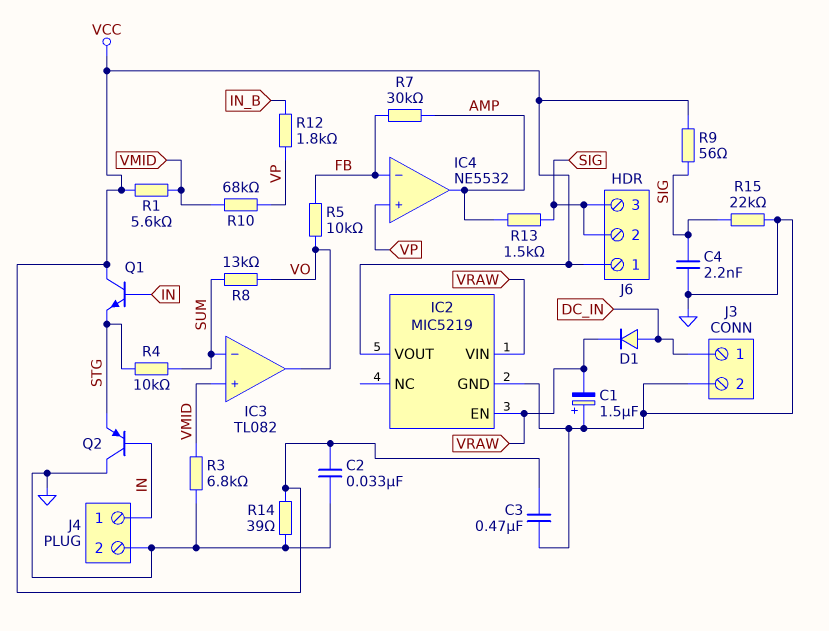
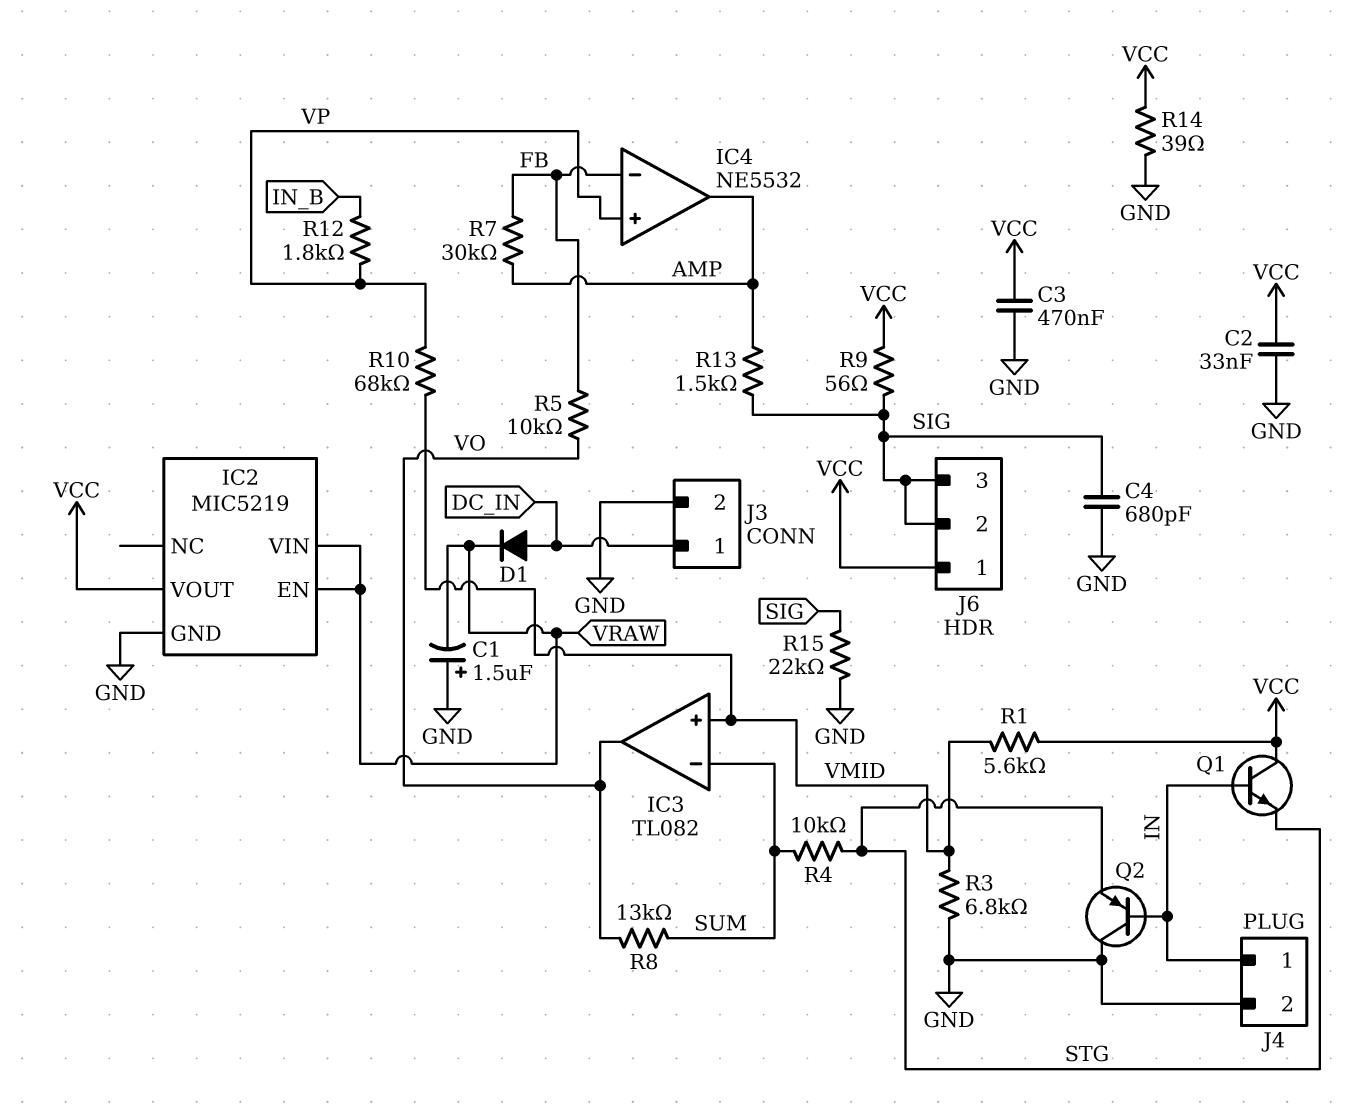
C4: 2.2nF (GND, SIG) -> 680pF (GND, SIG)

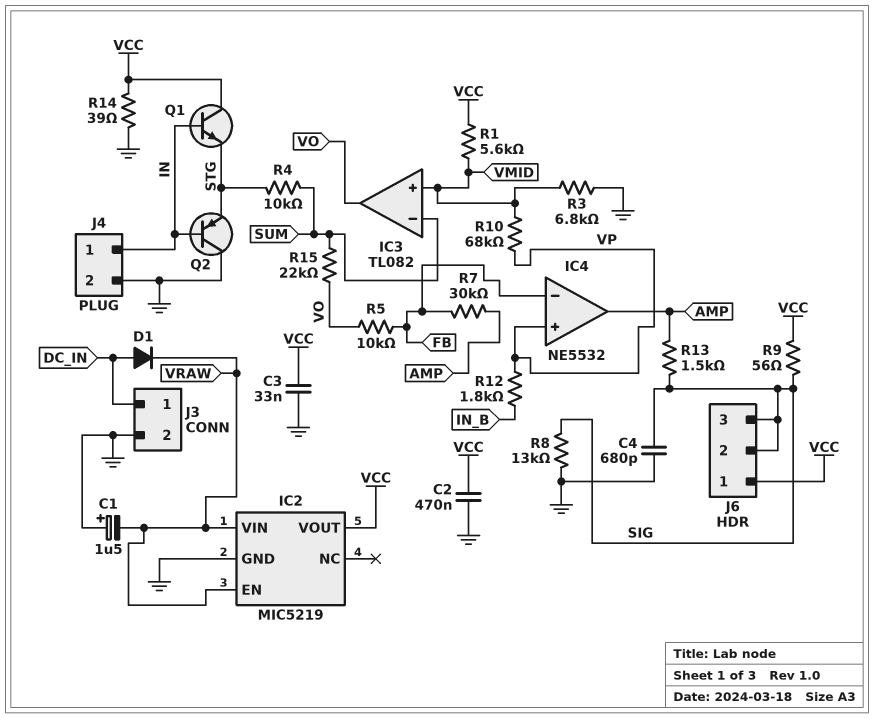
C2: 33nF (GND, VCC) -> 470nF (GND, VCC)
C3: 470nF (GND, VCC) -> 33nF (GND, VCC)
R8: 13k (SUM, VO) -> 13k (GND, SIG)
R15: 22k (GND, SIG) -> 22k (SUM, VO)

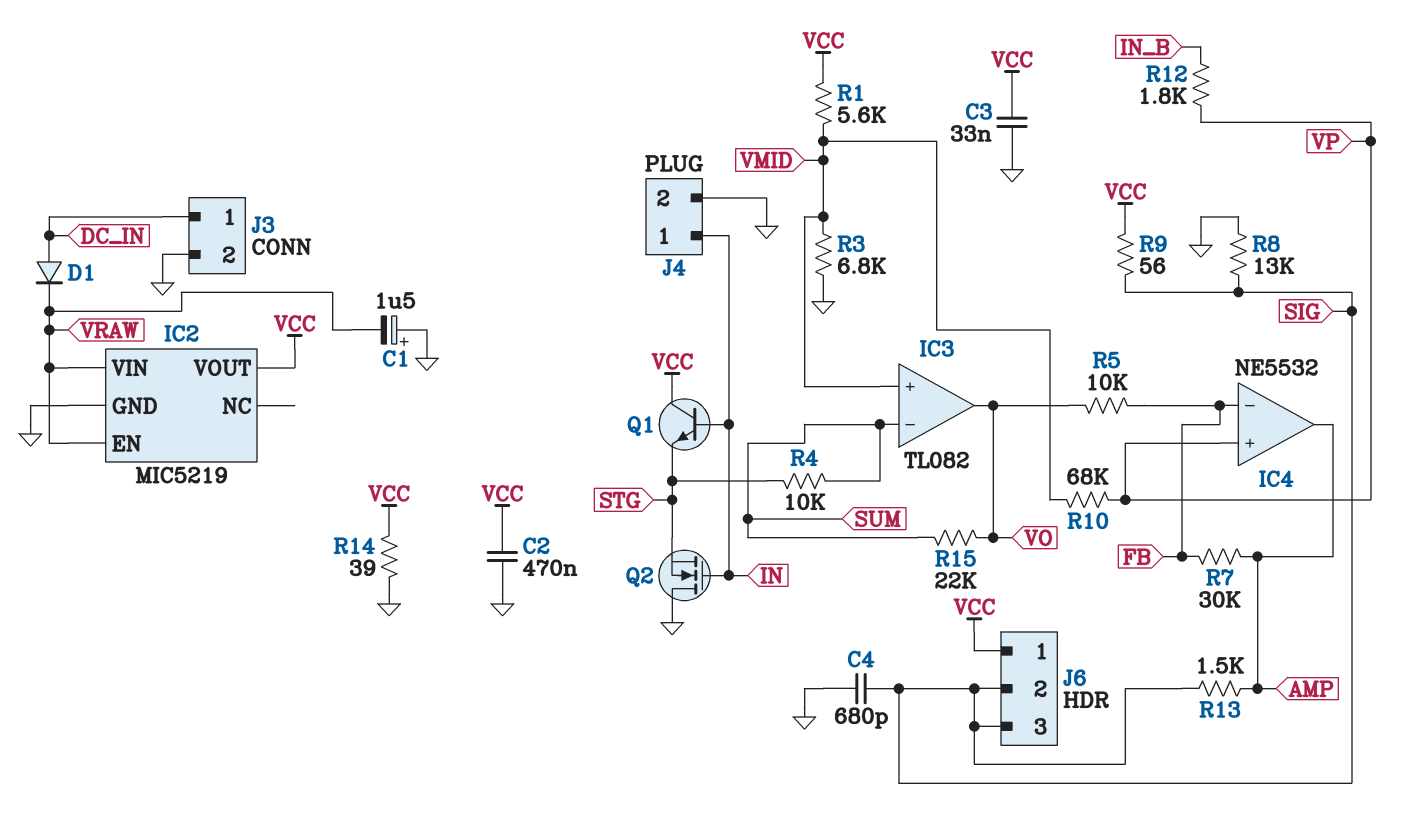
Q2: PNP (B IN, C GND, E STG) -> NMOS (G IN, D GND, S STG)

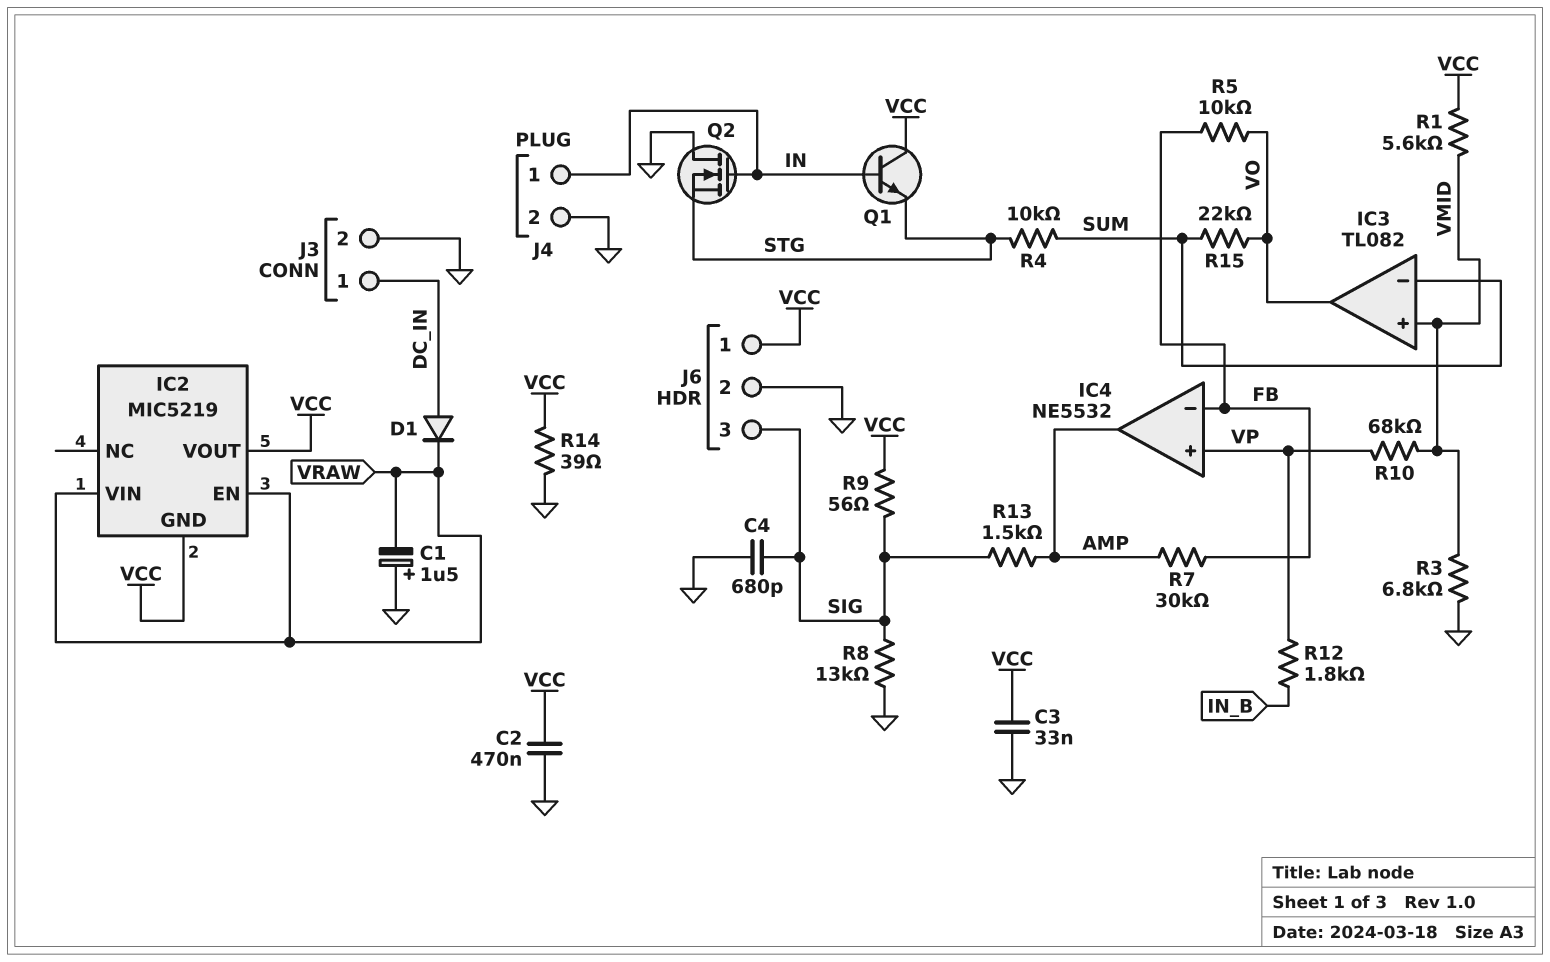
IC2 pin GND: GND -> VCC
J6 pin 2: SIG -> GND

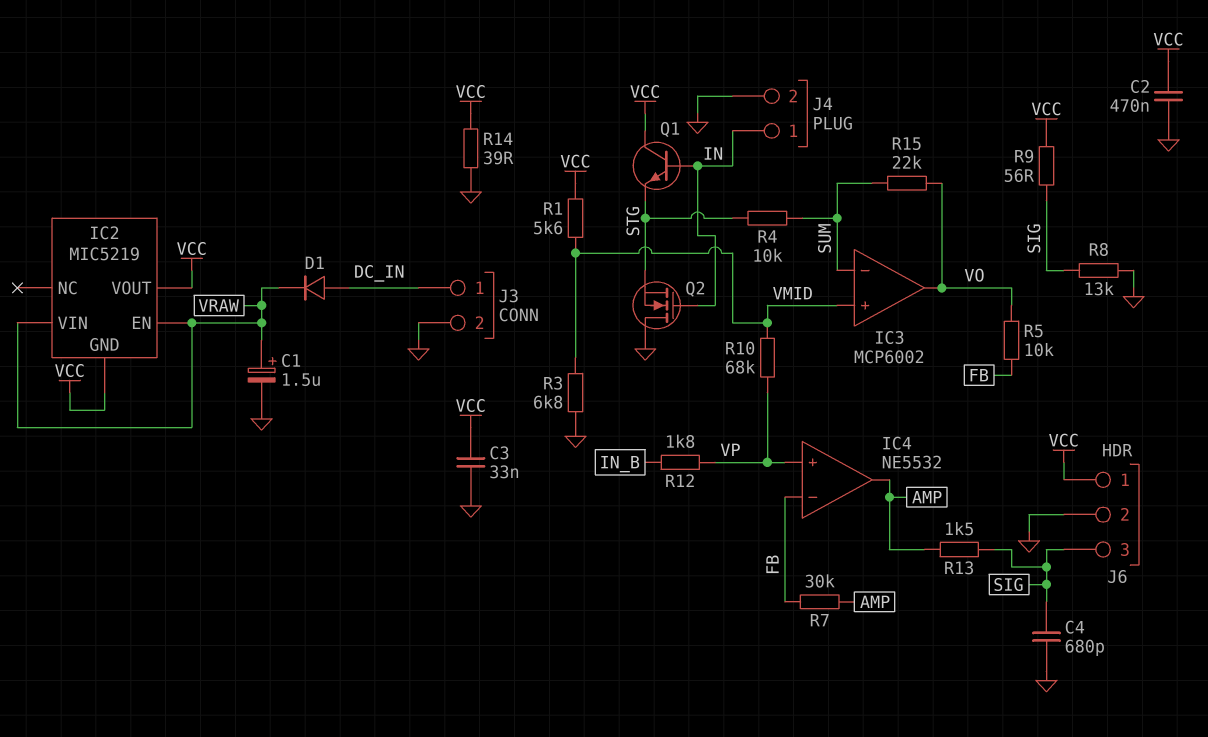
C1: 1.5uF (plus GND, minus VRAW) -> 1.5uF (plus VRAW, minus GND)
IC3: TL082 -> MCP6002

